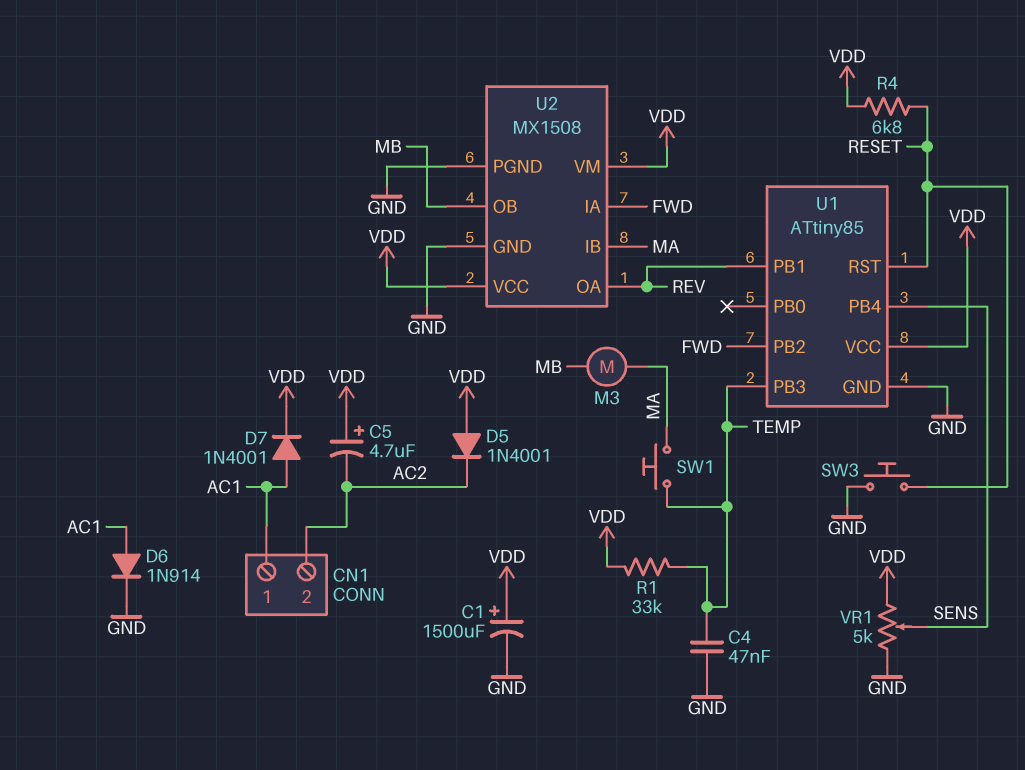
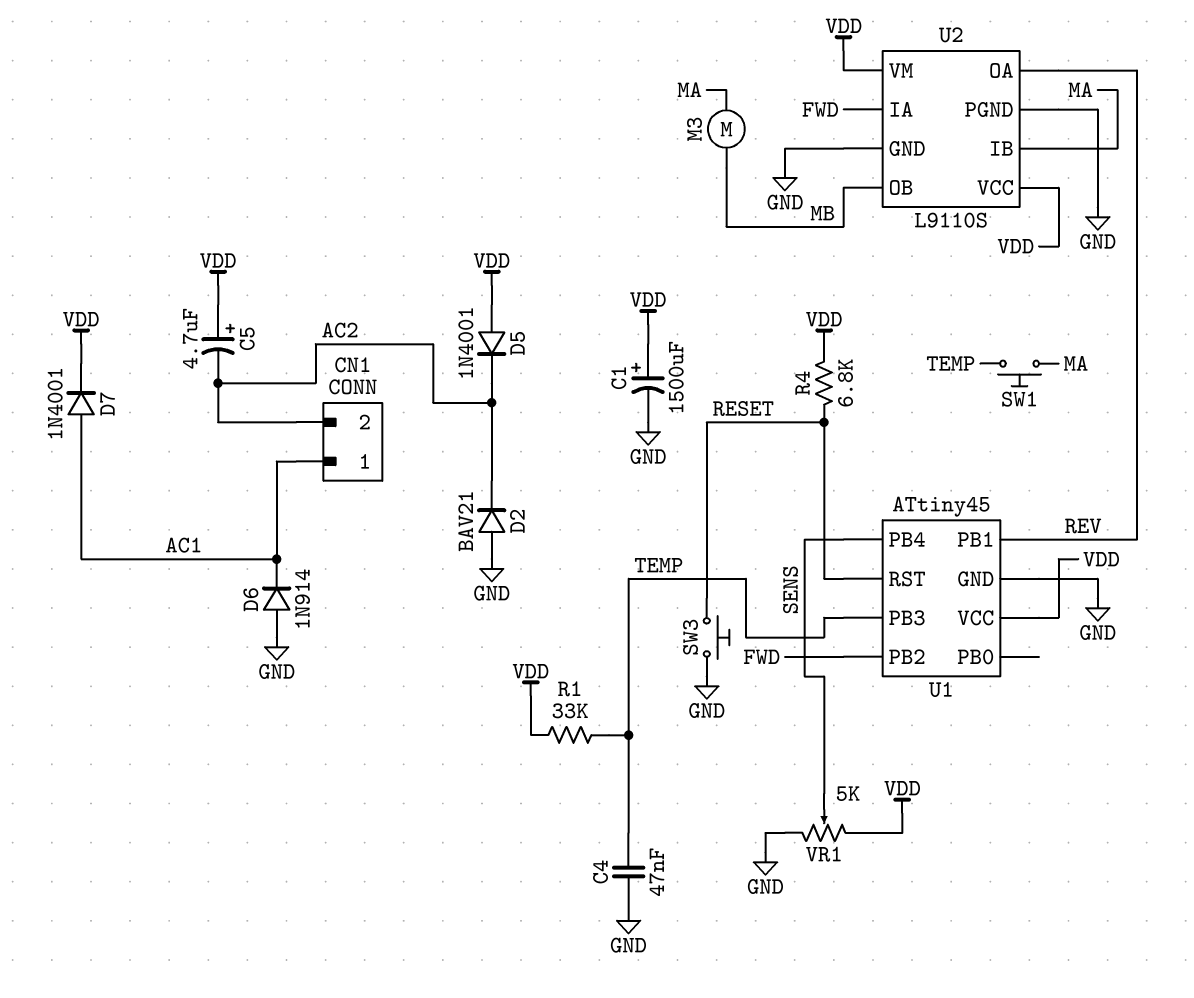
D2: none -> diode BAV21 (A GND, K AC2)
D6: diode 1N914 (A AC1, K GND) -> diode 1N914 (A GND, K AC1)
U1: ATtiny85 -> ATtiny45
U2: MX1508 -> L9110S

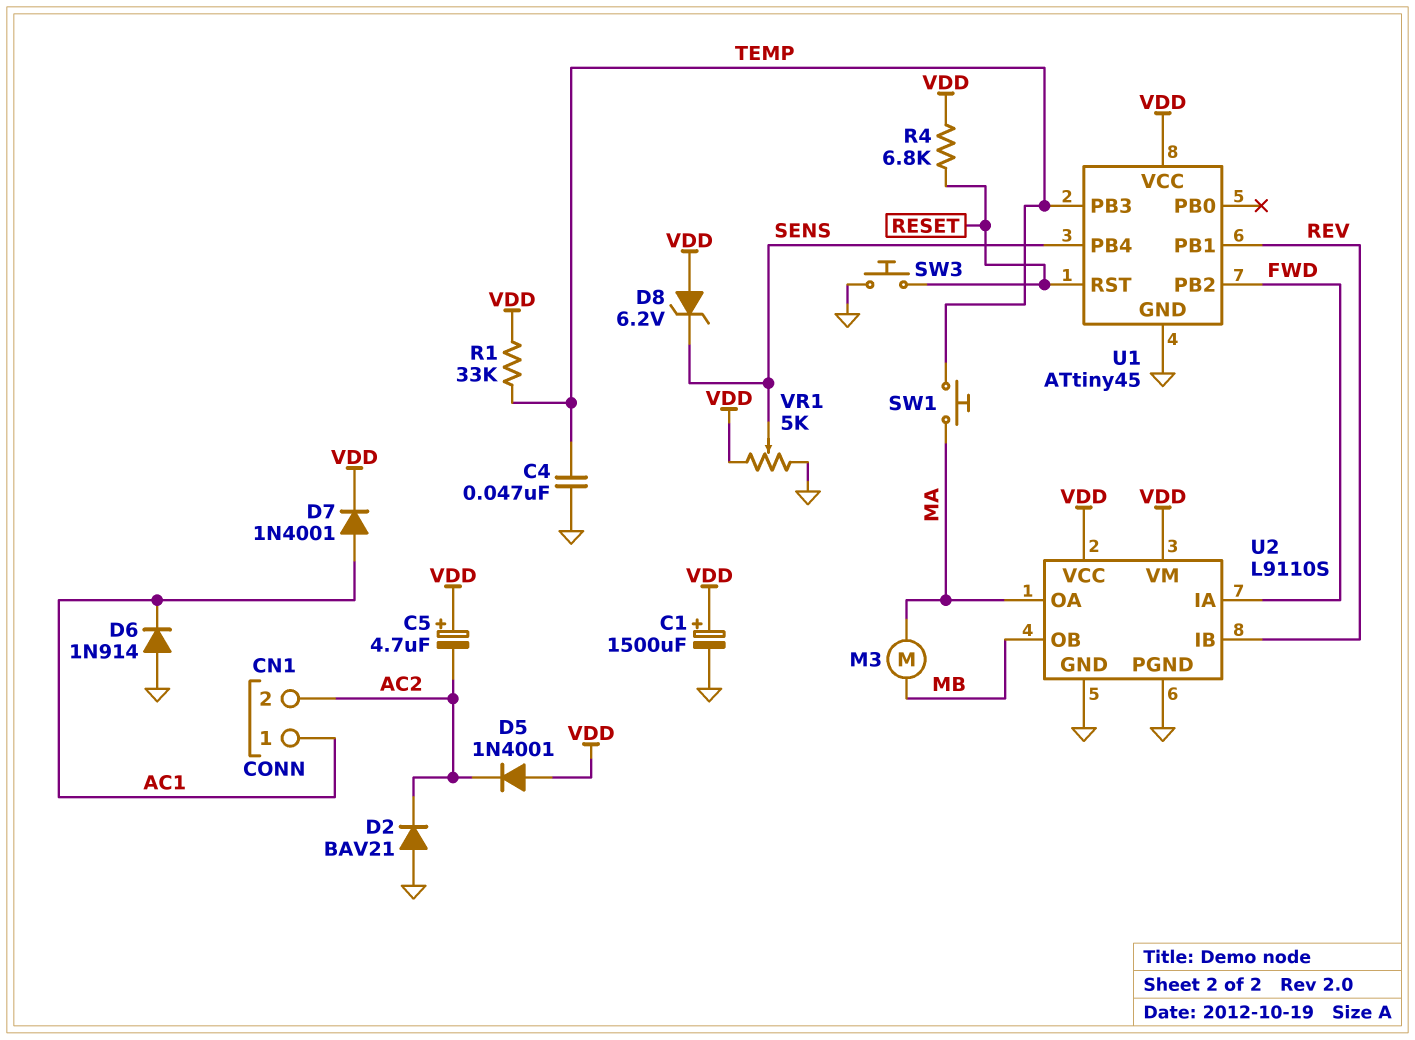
D8: none -> zener 6.2V (A VDD, K SENS)
U2 pin IB: MA -> REV
U2 pin OA: REV -> MA

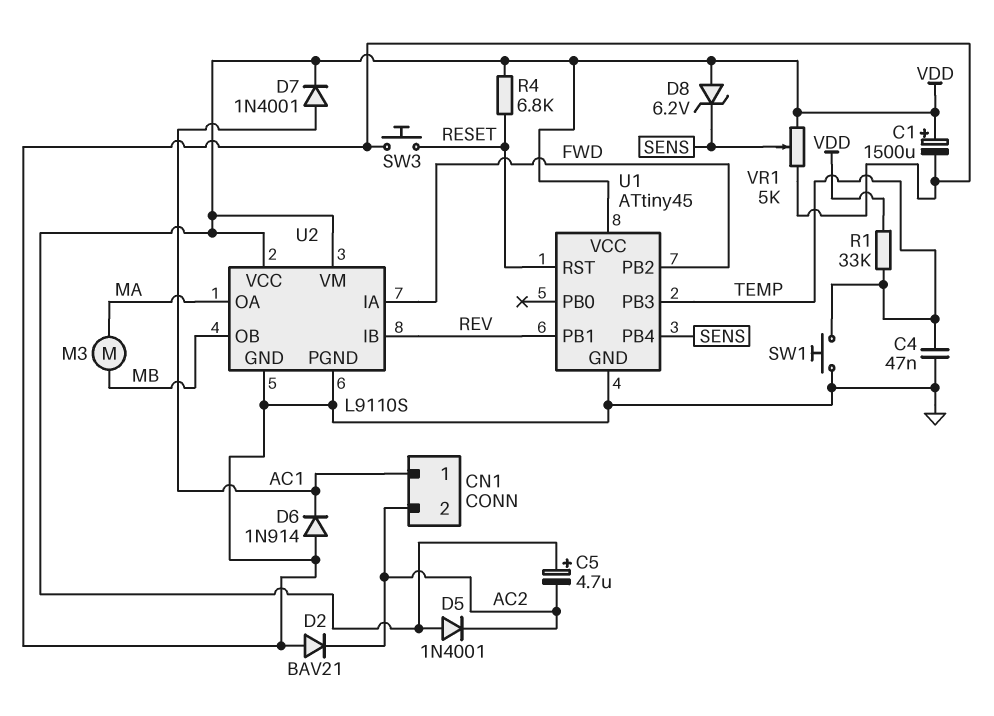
SW1: button (MA, TEMP) -> button (GND, TEMP)

